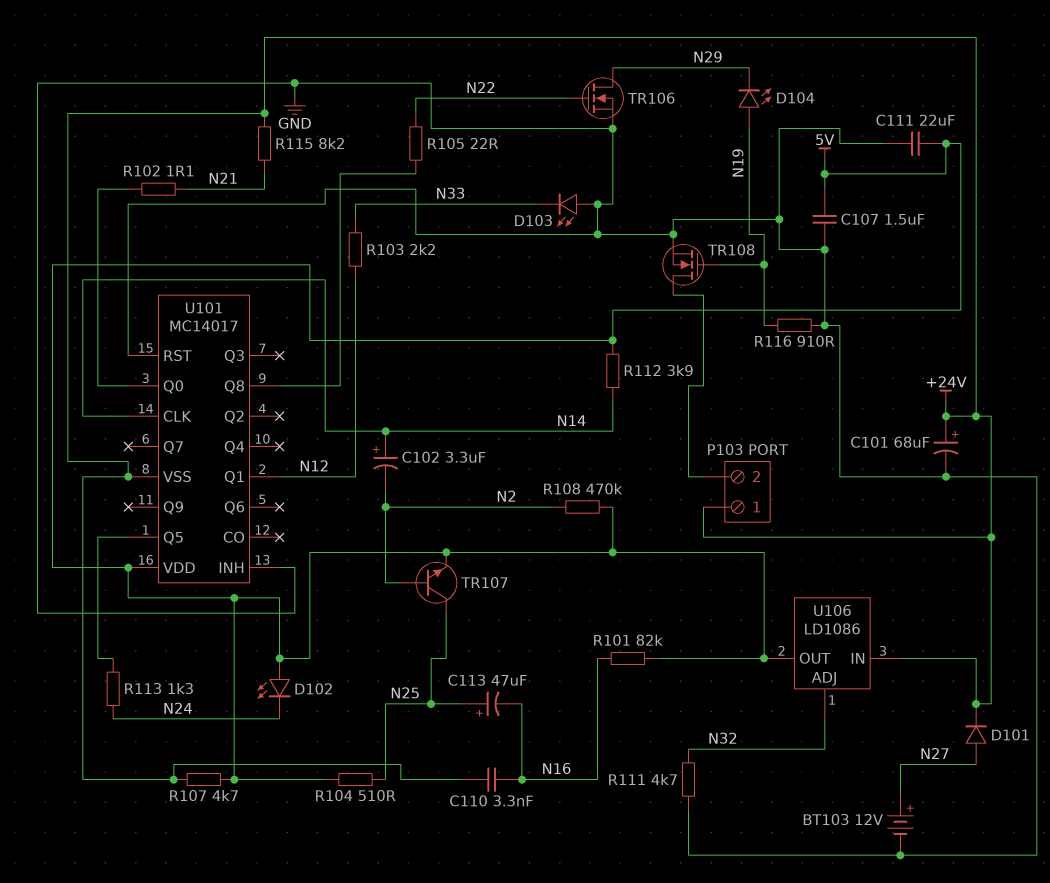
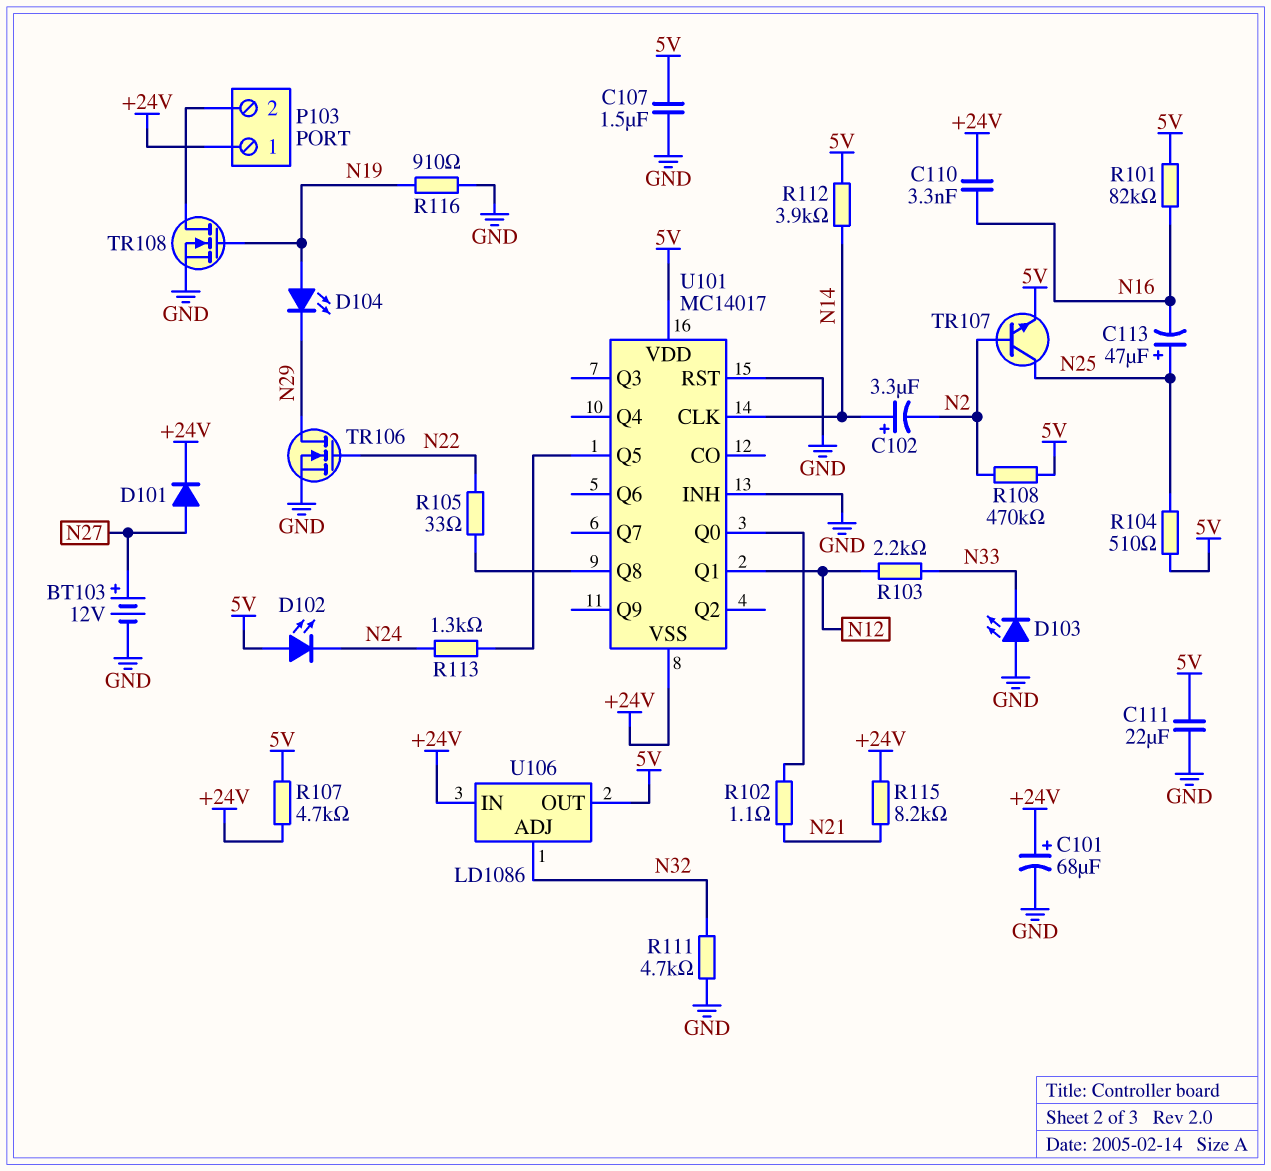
R105: 22 (N22, U101/Q8) -> 33 (N22, U101/Q8)

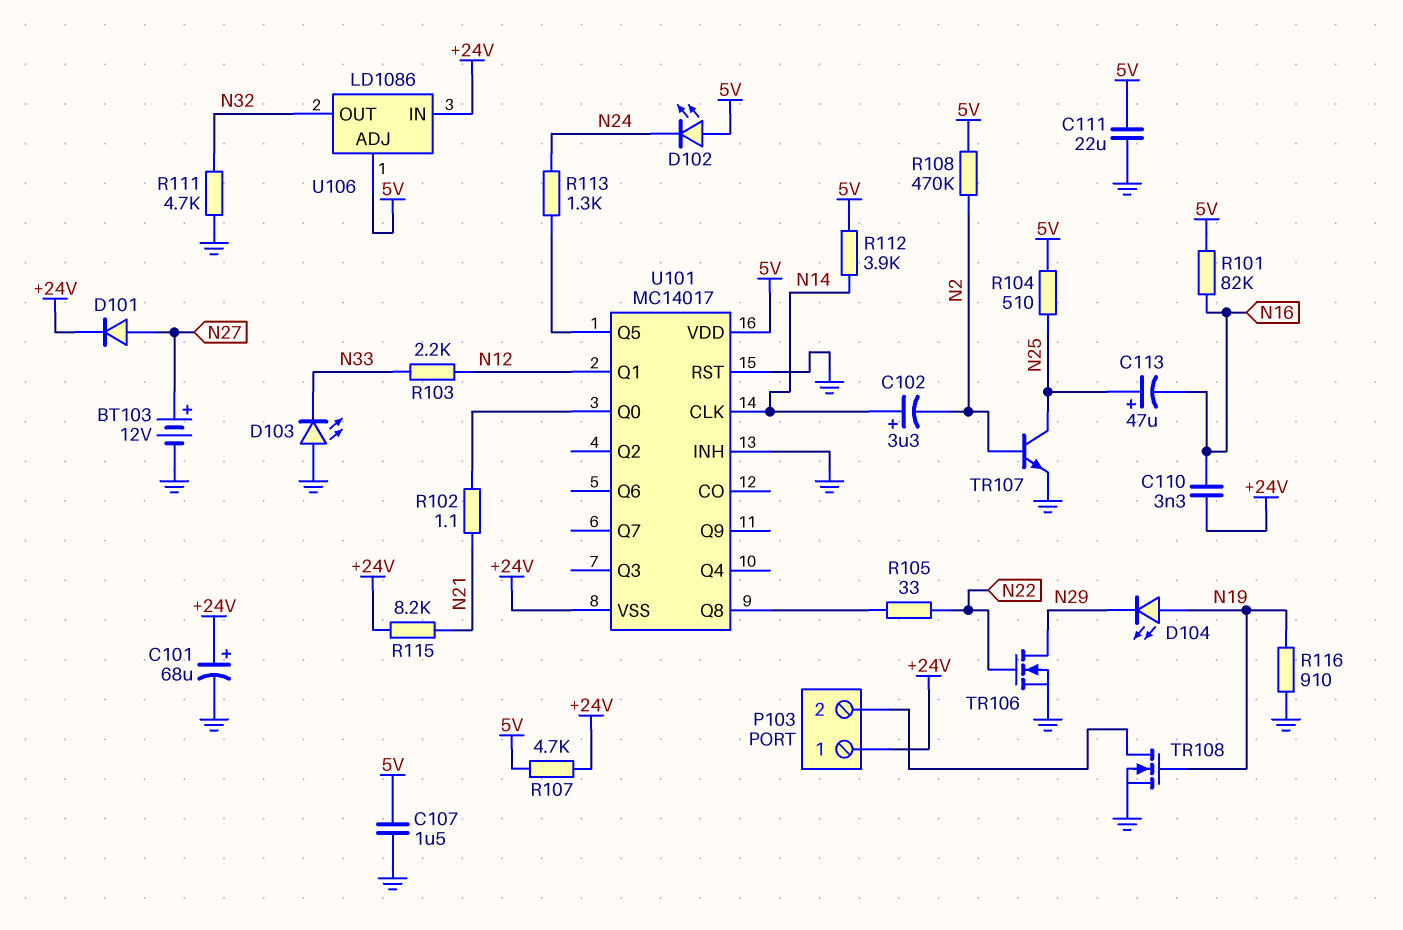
TR107: NPN (B N2, C N25, E 5V) -> NPN (B N2, C N25, E GND)
U106 pin ADJ: N32 -> 5V
U106 pin OUT: 5V -> N32

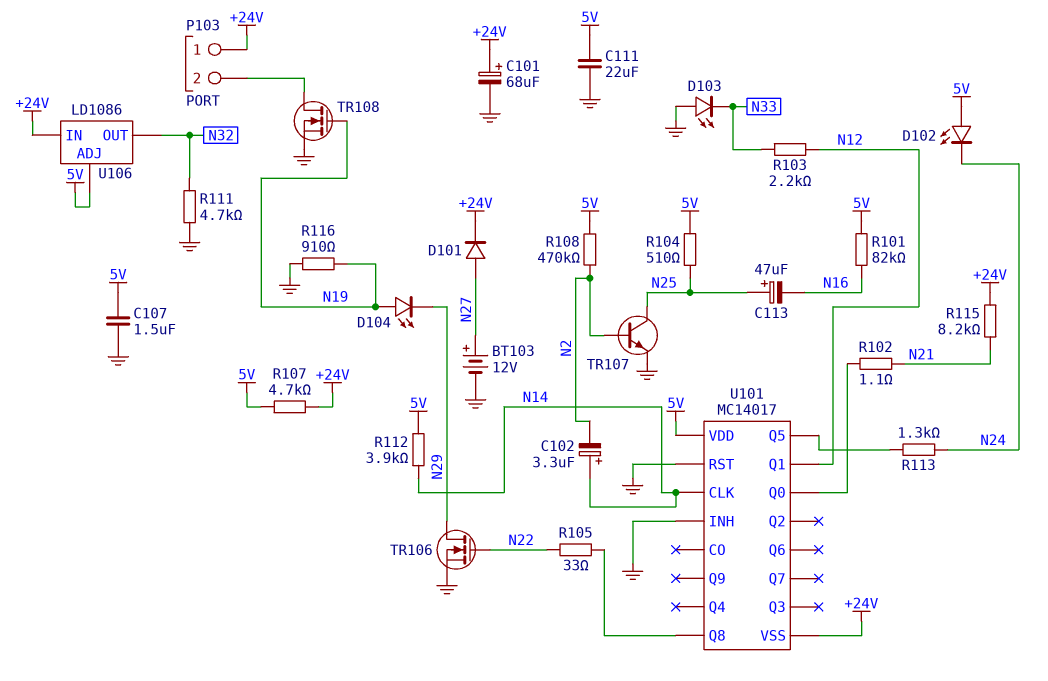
C110: 3.3nF (+24V, N16) -> none

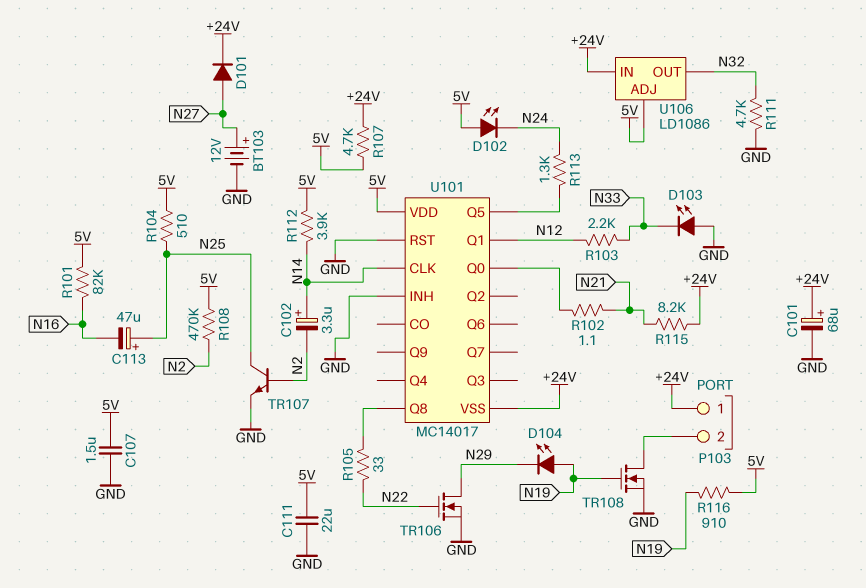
R116: 910 (GND, N19) -> 910 (5V, N19)

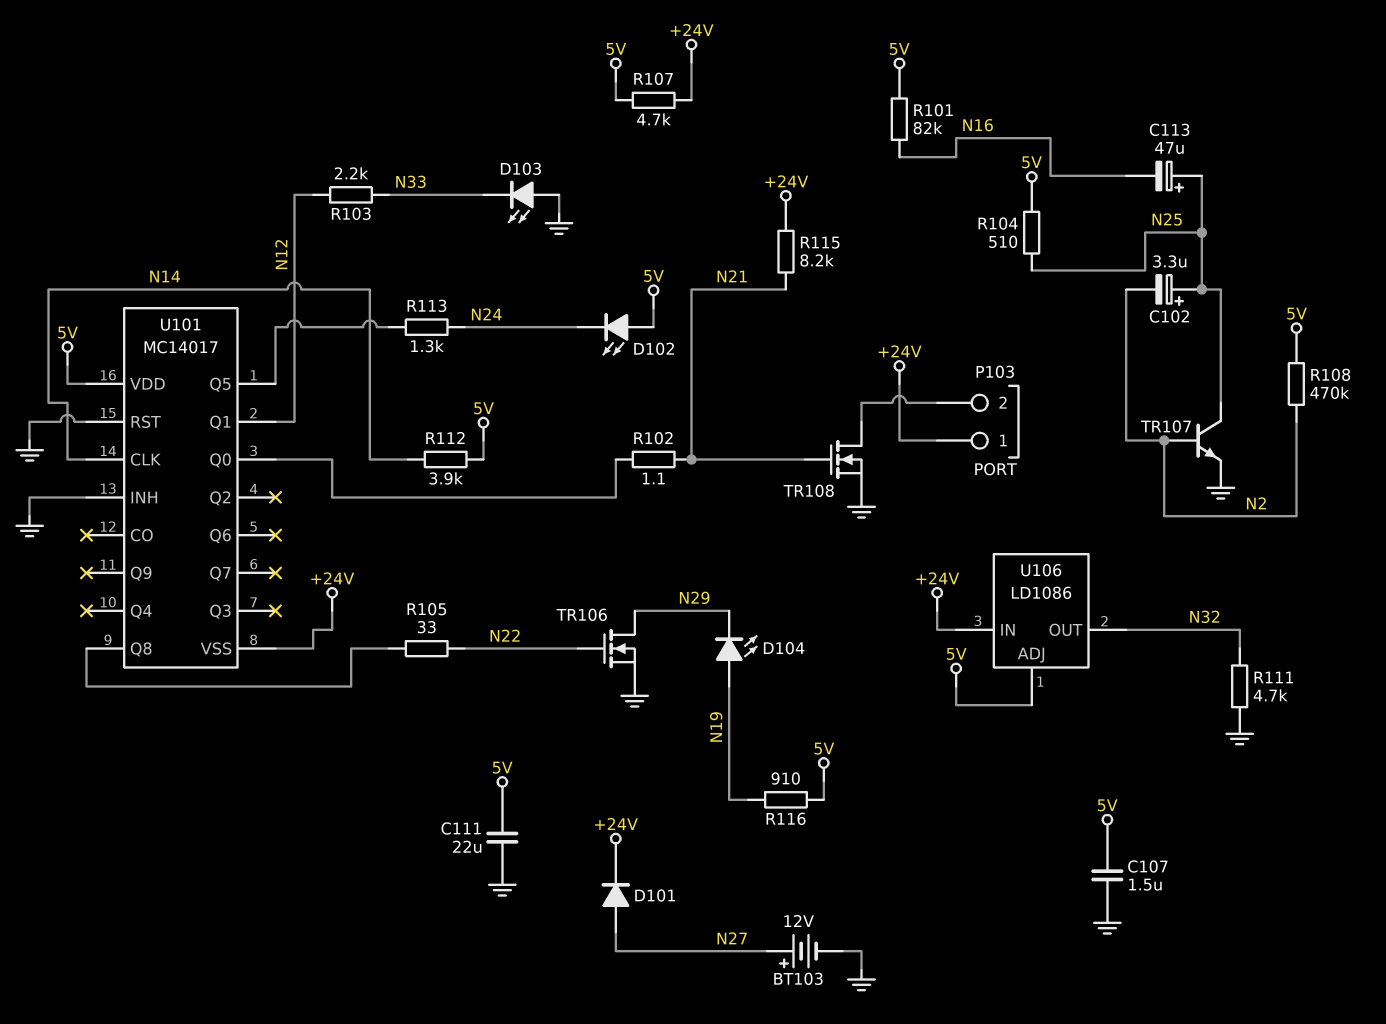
C101: 68uF (plus +24V, minus GND) -> none
C102: 3.3uF (plus N14, minus N2) -> 3.3uF (plus N25, minus N2)
TR108: NMOS (G N19, D P103/2, S GND) -> NMOS (G N21, D P103/2, S GND)

